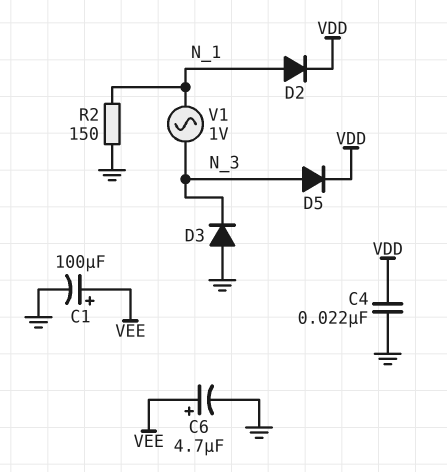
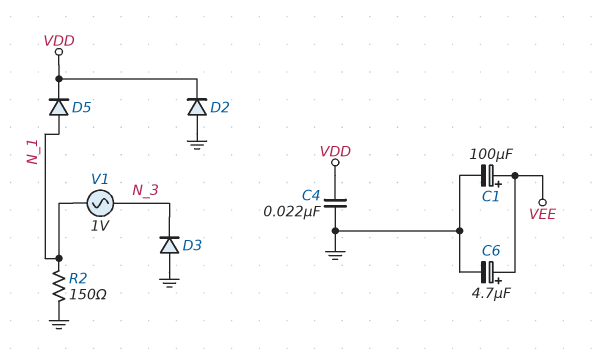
D2: diode (A N_1, K VDD) -> diode (A GND, K VDD)
D5: diode (A N_3, K VDD) -> diode (A N_1, K VDD)

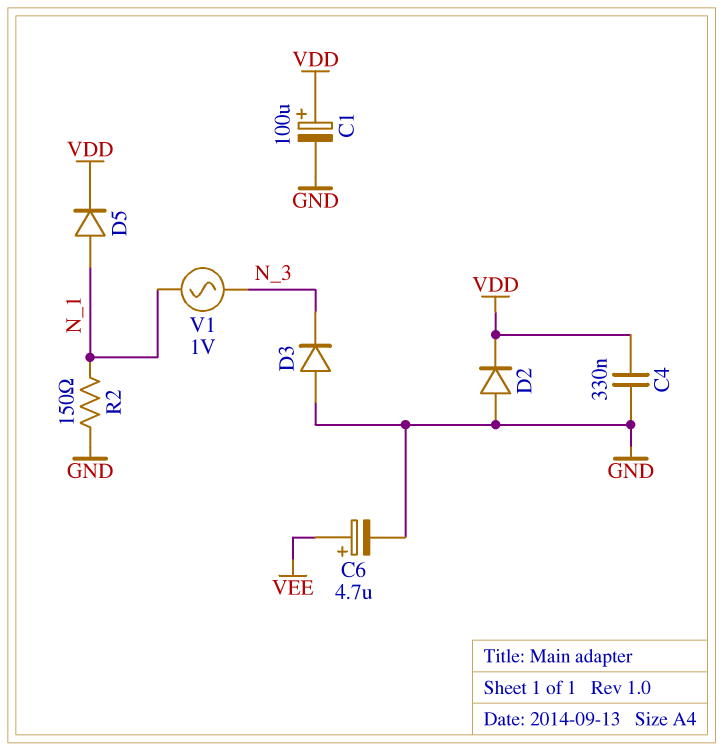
C1: 100uF (plus VEE, minus GND) -> 100uF (plus VDD, minus GND)
C4: 22nF (GND, VDD) -> 330nF (GND, VDD)

